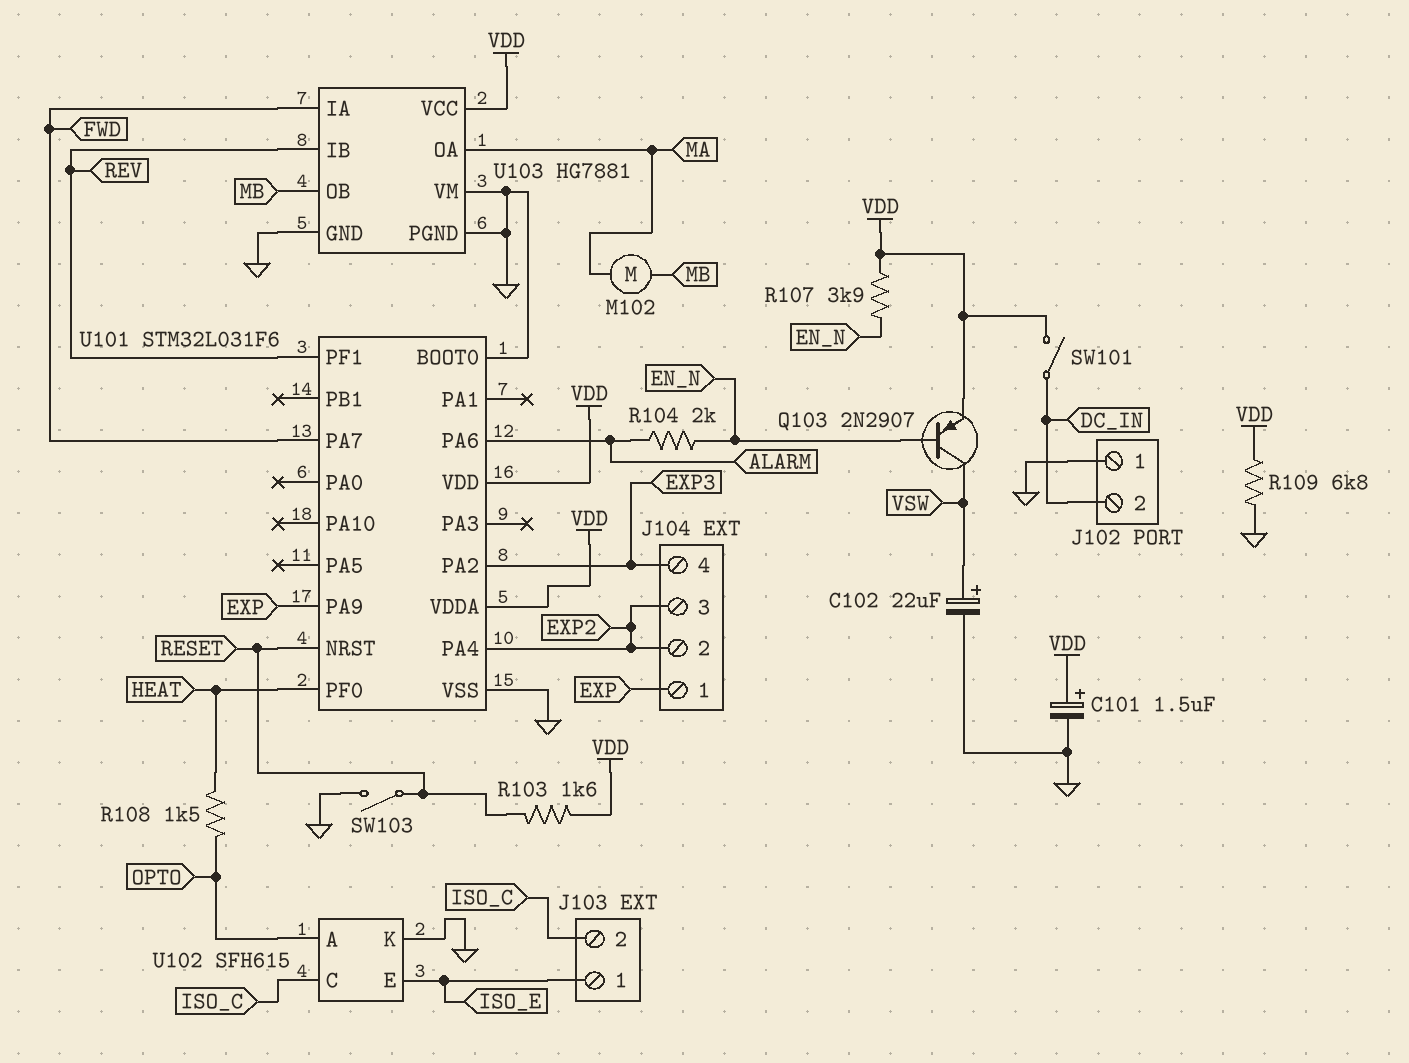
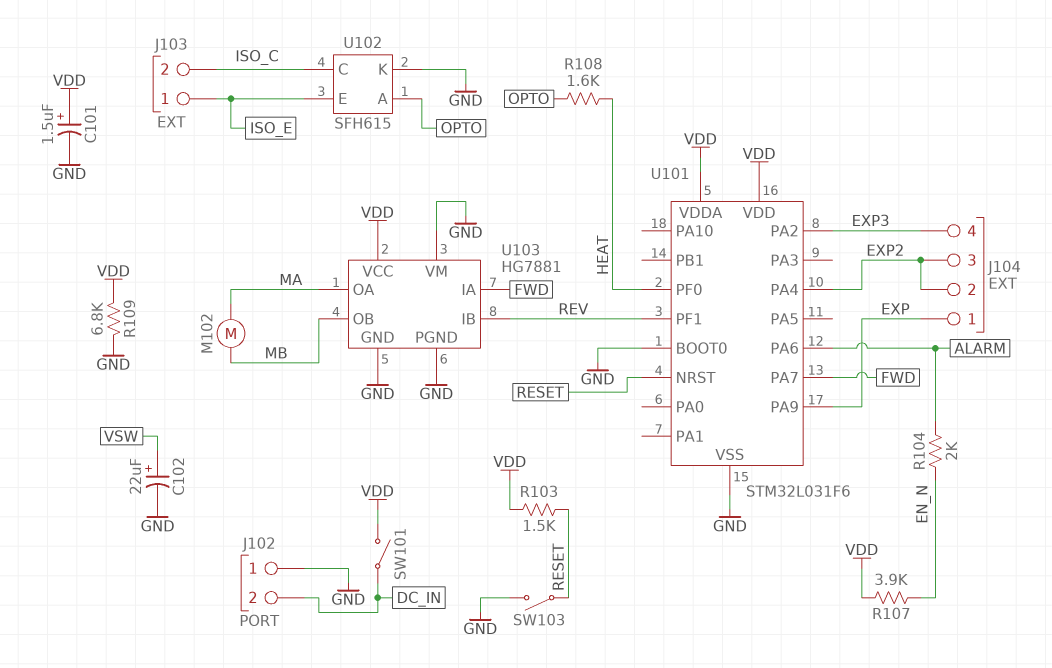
Q103: PNP 2N2907 (B EN_N, C VSW, E VDD) -> none
R103: 1.6k (RESET, VDD) -> 1.5k (RESET, VDD)
R108: 1.5k (HEAT, OPTO) -> 1.6k (HEAT, OPTO)

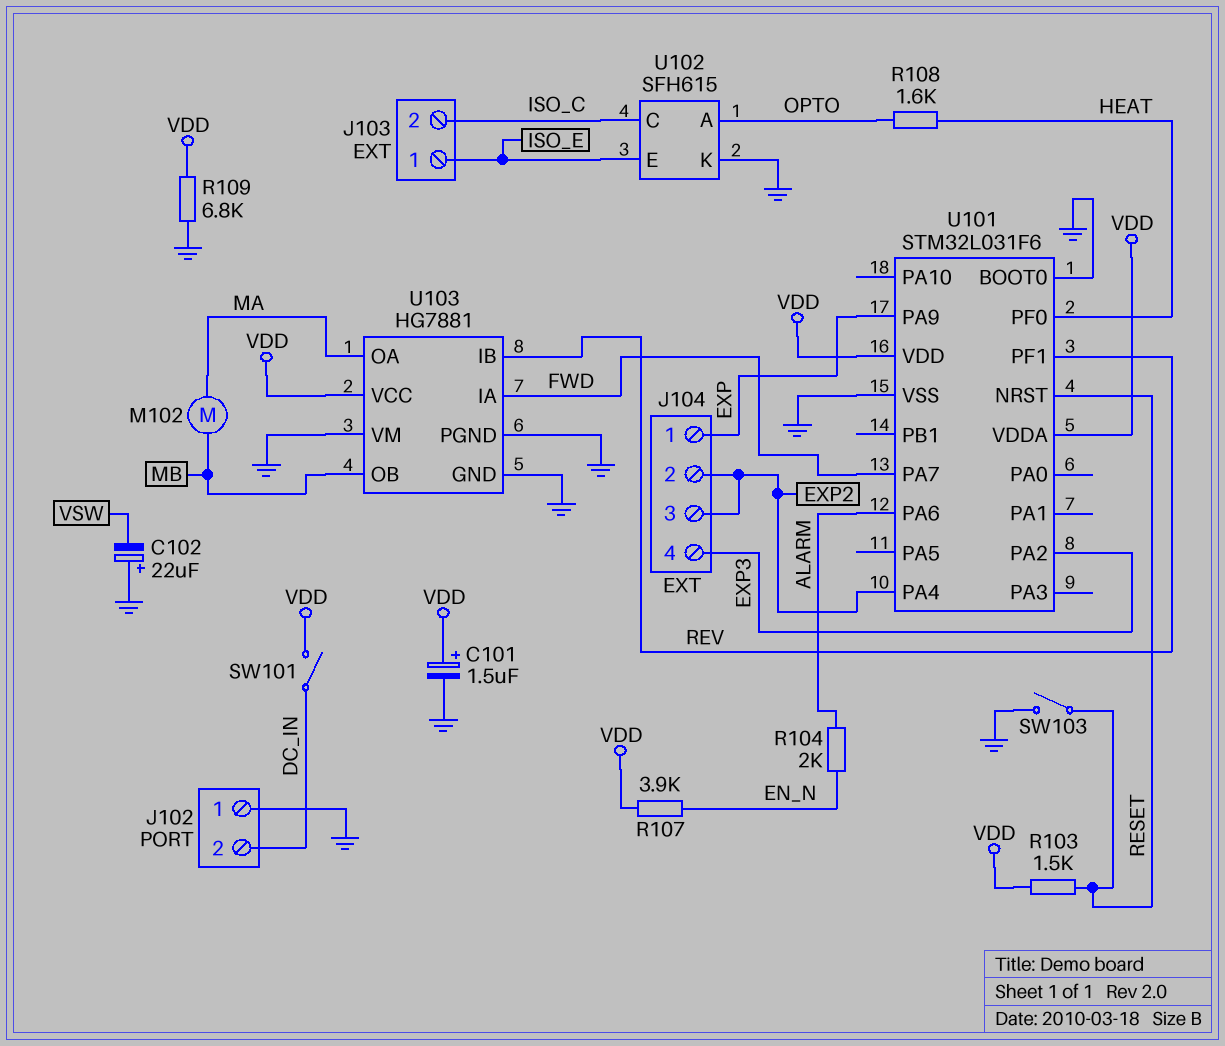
C102: 22uF (plus VSW, minus GND) -> 22uF (plus GND, minus VSW)

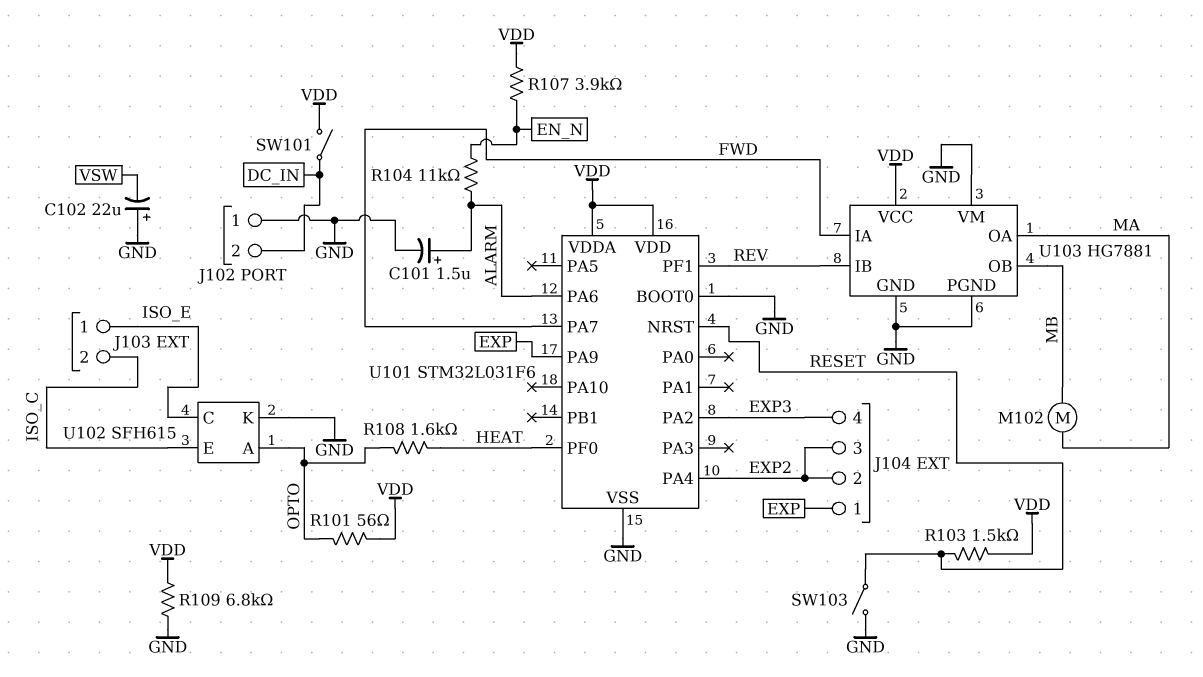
C101: 1.5uF (plus VDD, minus GND) -> 1.5uF (plus ALARM, minus GND)
R101: none -> 56 (OPTO, VDD)
R104: 2k (ALARM, EN_N) -> 11k (ALARM, EN_N)
U102 pin C: ISO_C -> ISO_E
U102 pin E: ISO_E -> ISO_C

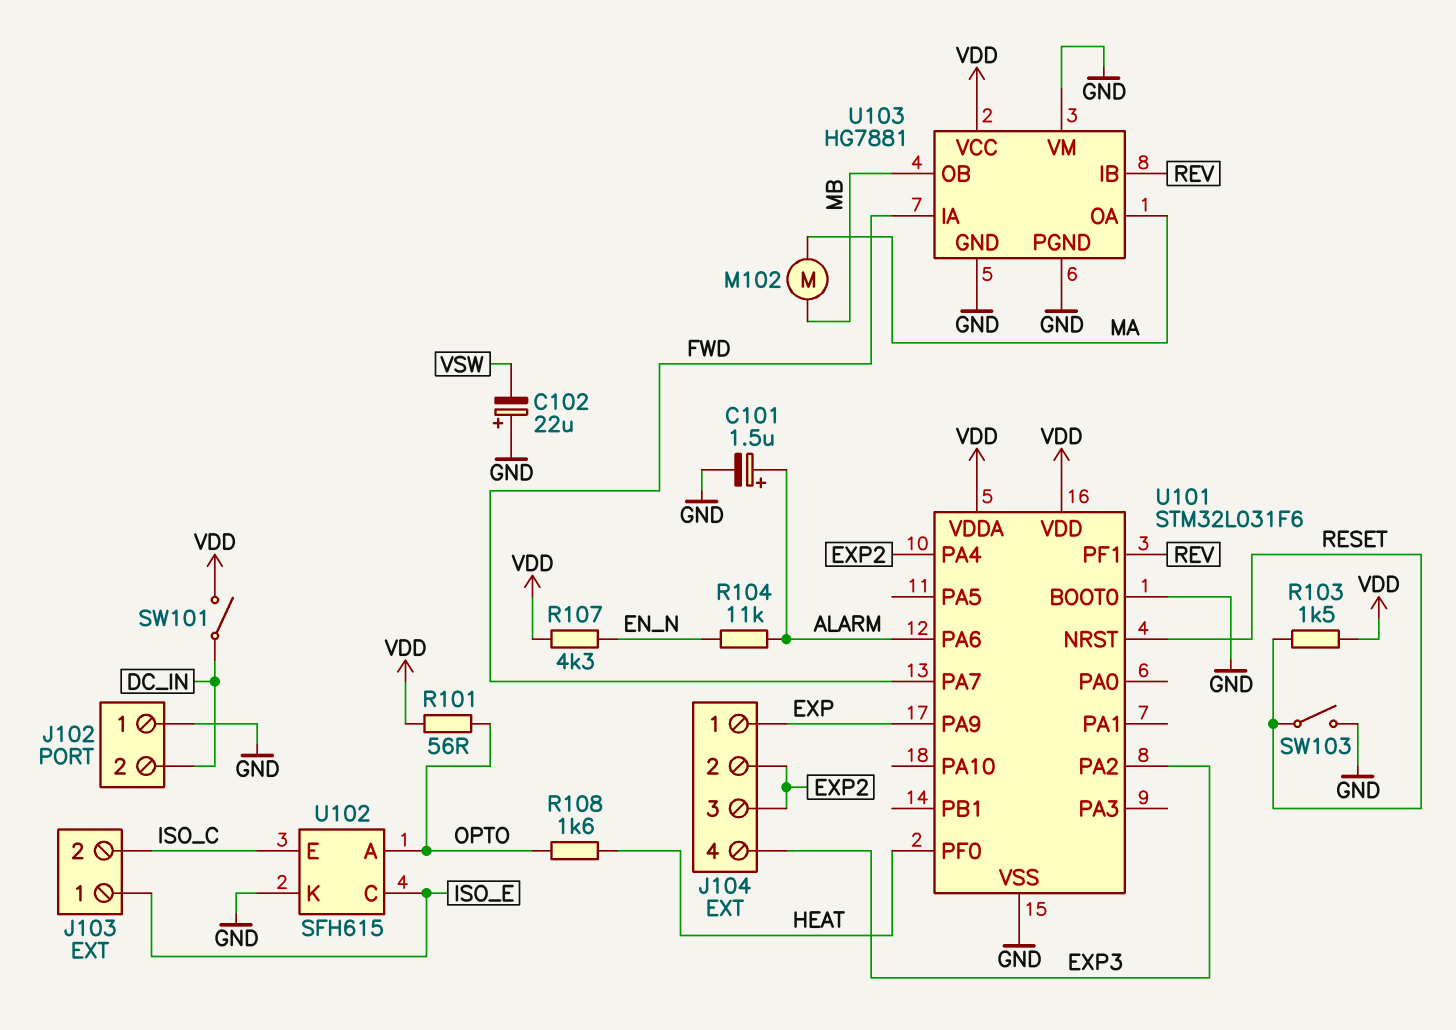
R107: 3.9k (EN_N, VDD) -> 4.3k (EN_N, VDD)
R109: 6.8k (GND, VDD) -> none

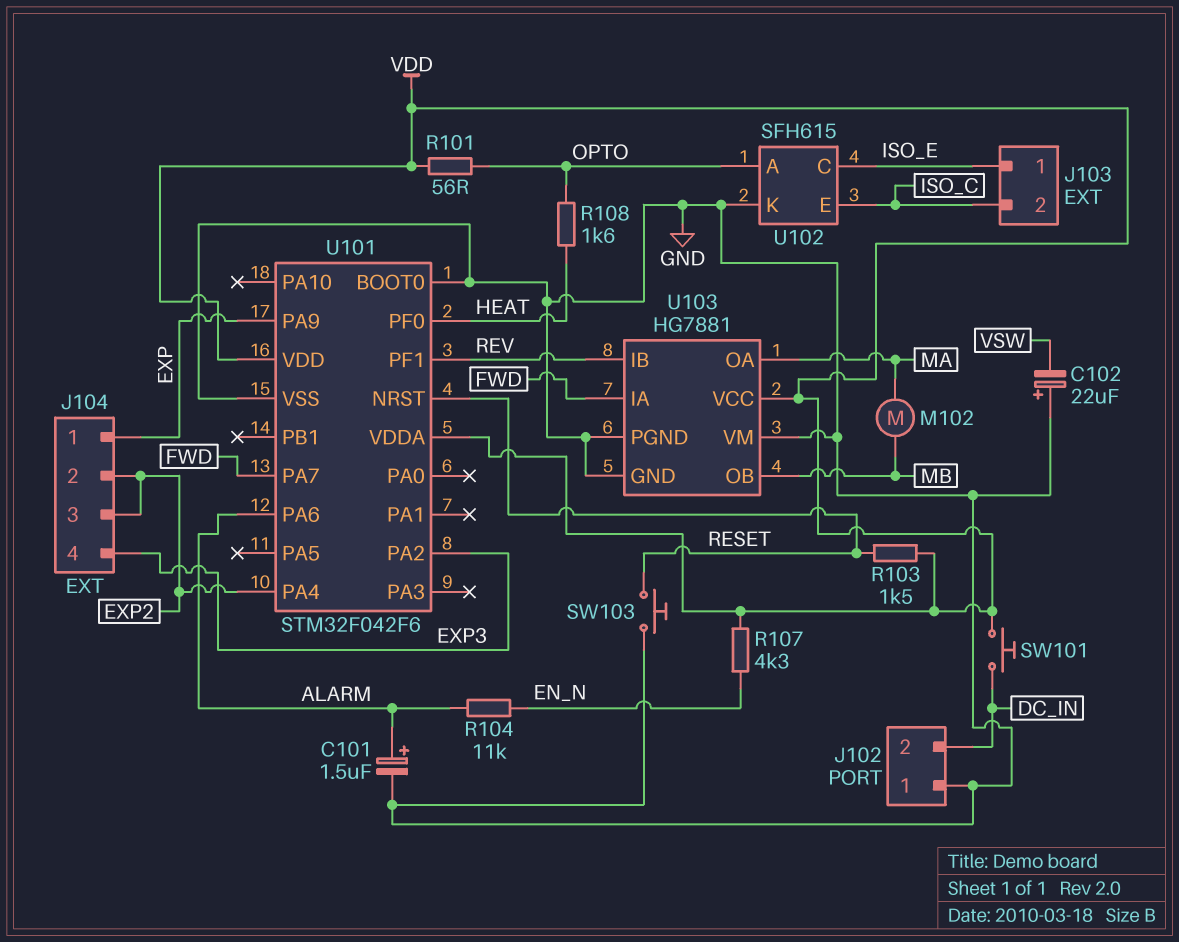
SW101: switch (DC_IN, VDD) -> button (DC_IN, VDD)
SW103: switch (GND, RESET) -> button (GND, RESET)
U101: STM32L031F6 -> STM32F042F6

